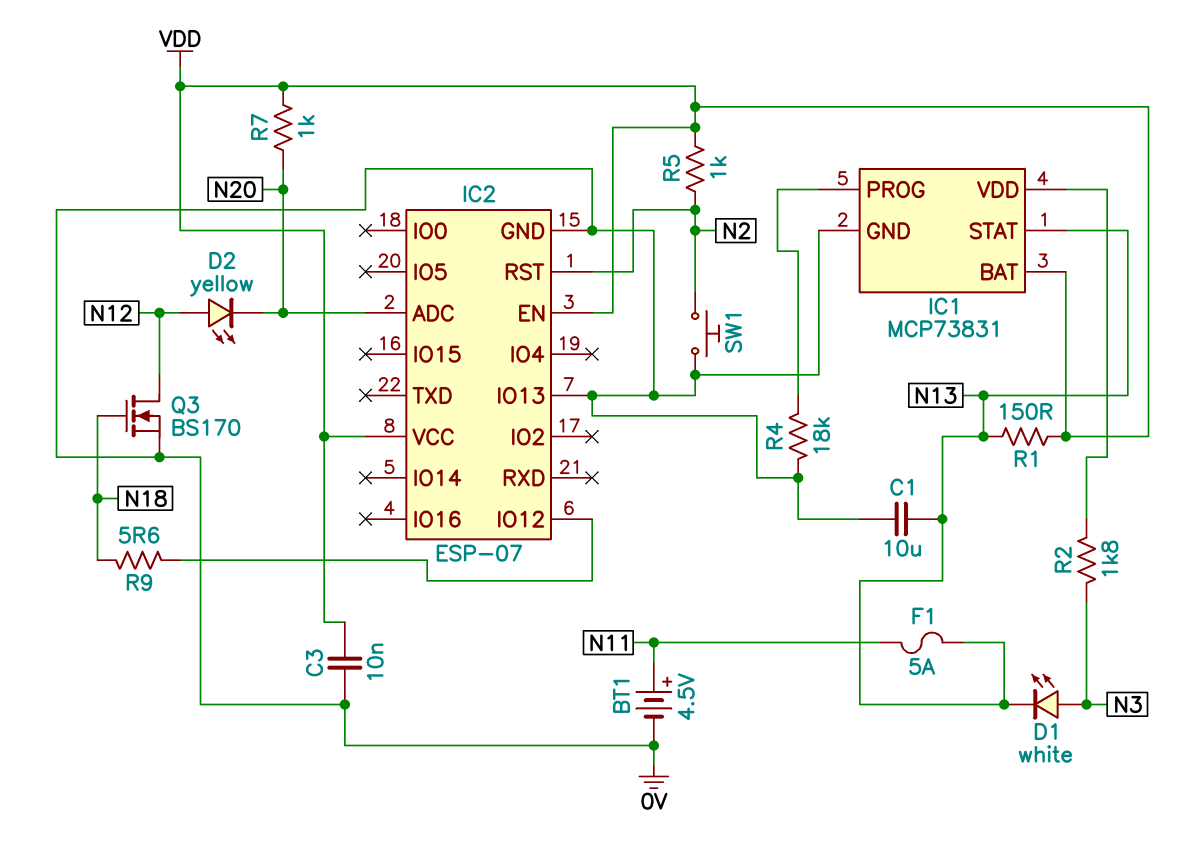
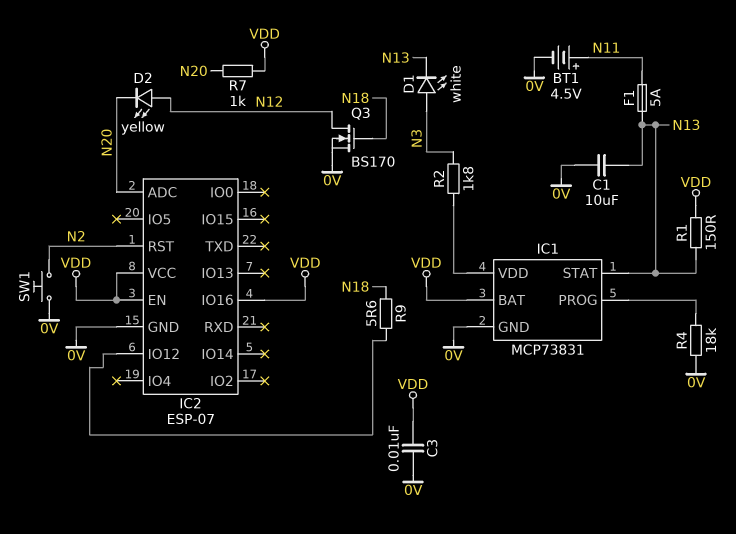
IC2 pin IO13: 0V -> none
IC2 pin IO16: none -> VDD
R5: 1k (N2, VDD) -> none

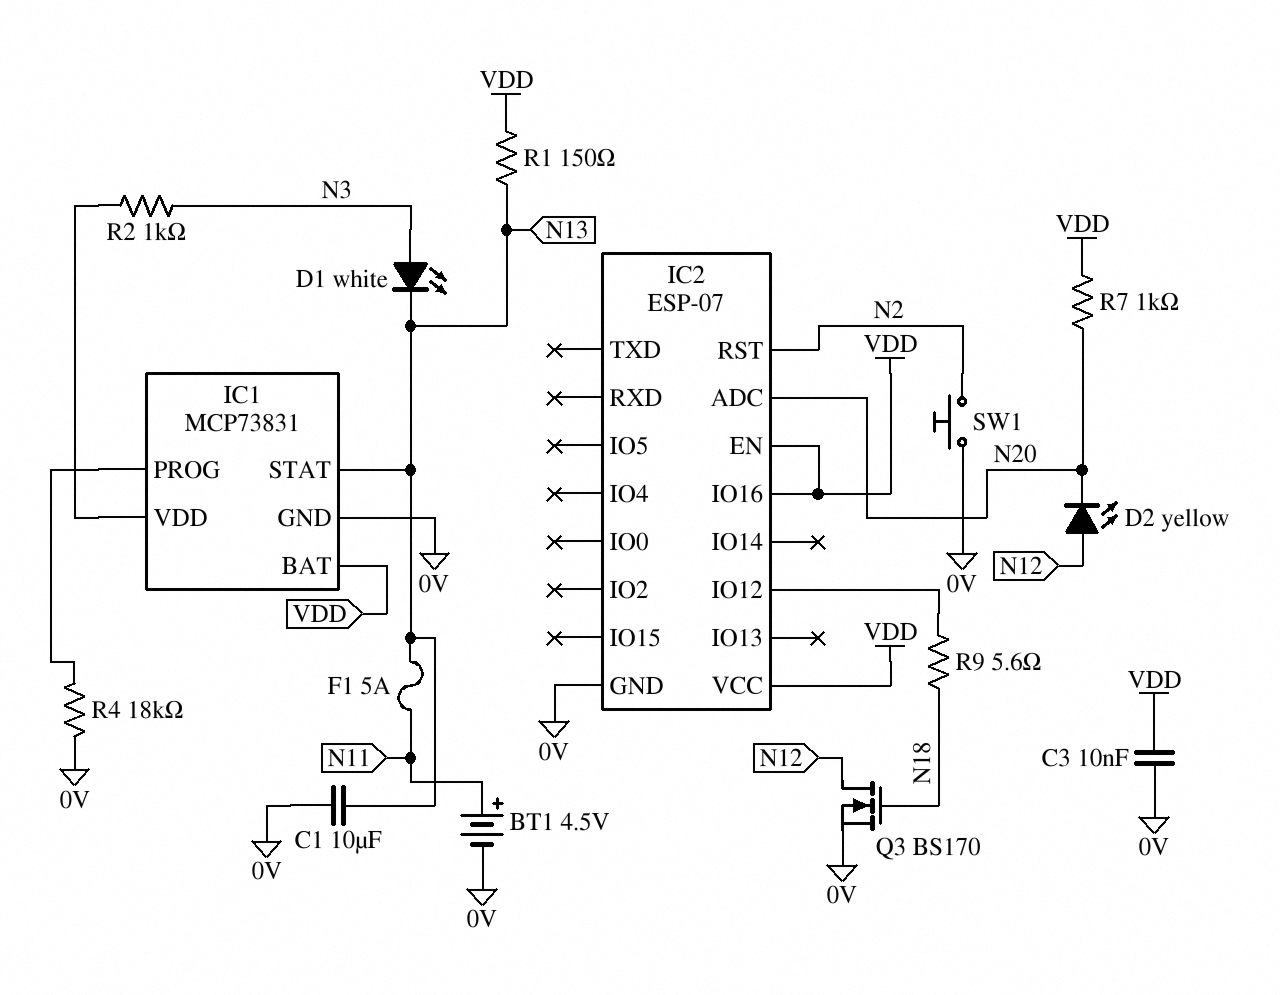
R2: 1.8k (IC1/VDD, N3) -> 1k (IC1/VDD, N3)

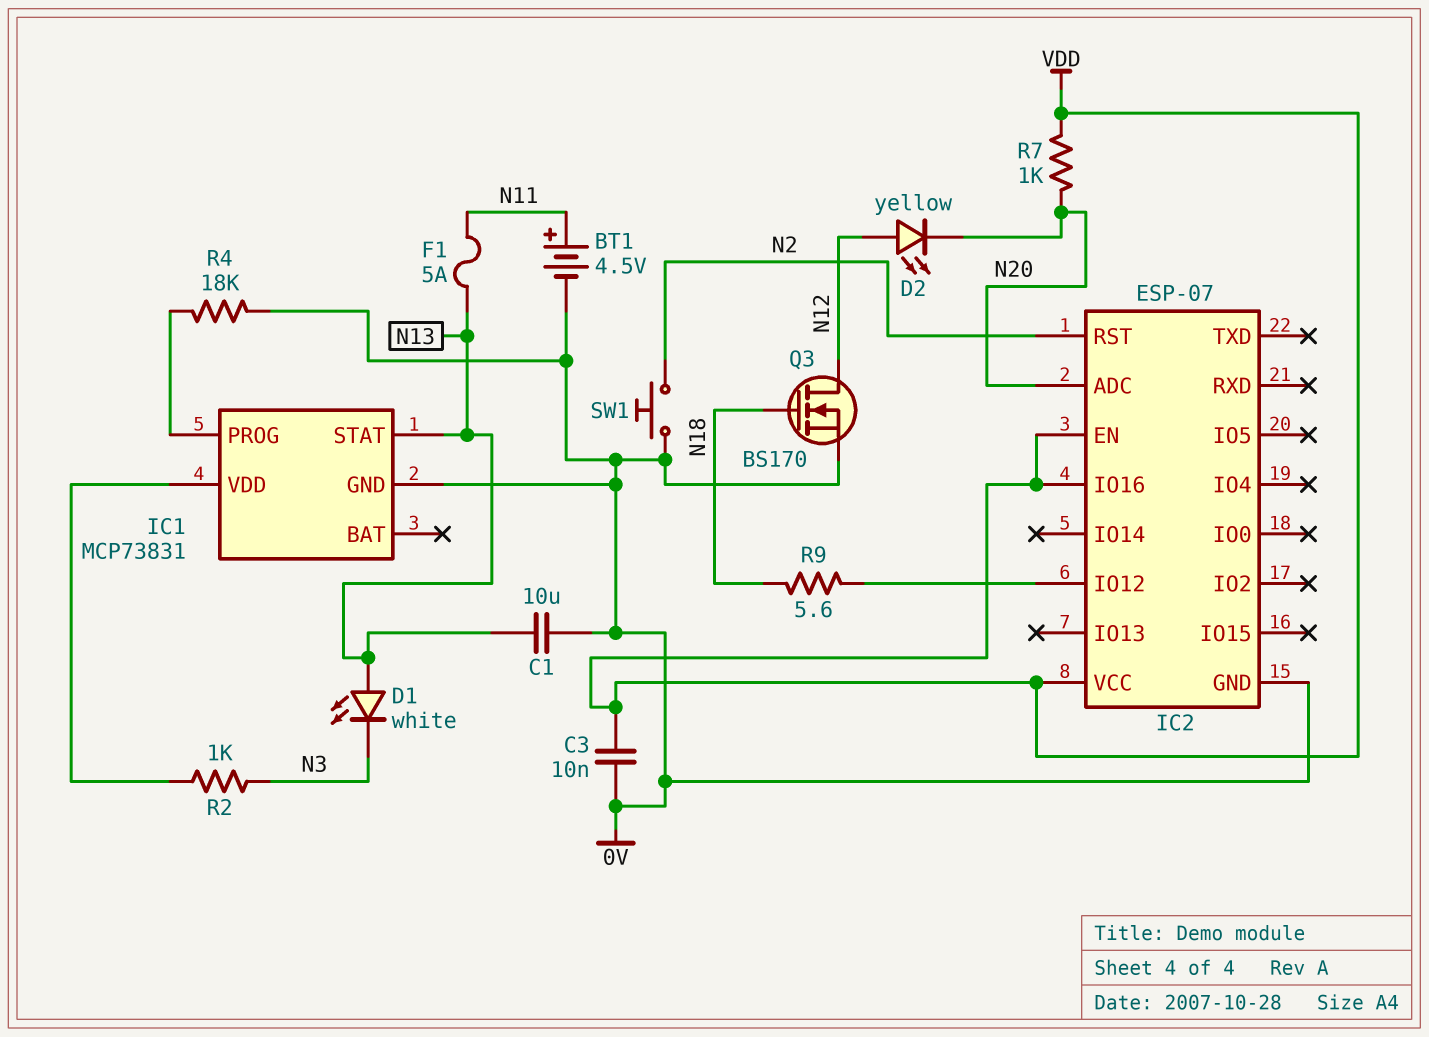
D1: LED white (A N3, K N13) -> LED white (A N13, K N3)
IC1 pin BAT: VDD -> none
R1: 150 (N13, VDD) -> none

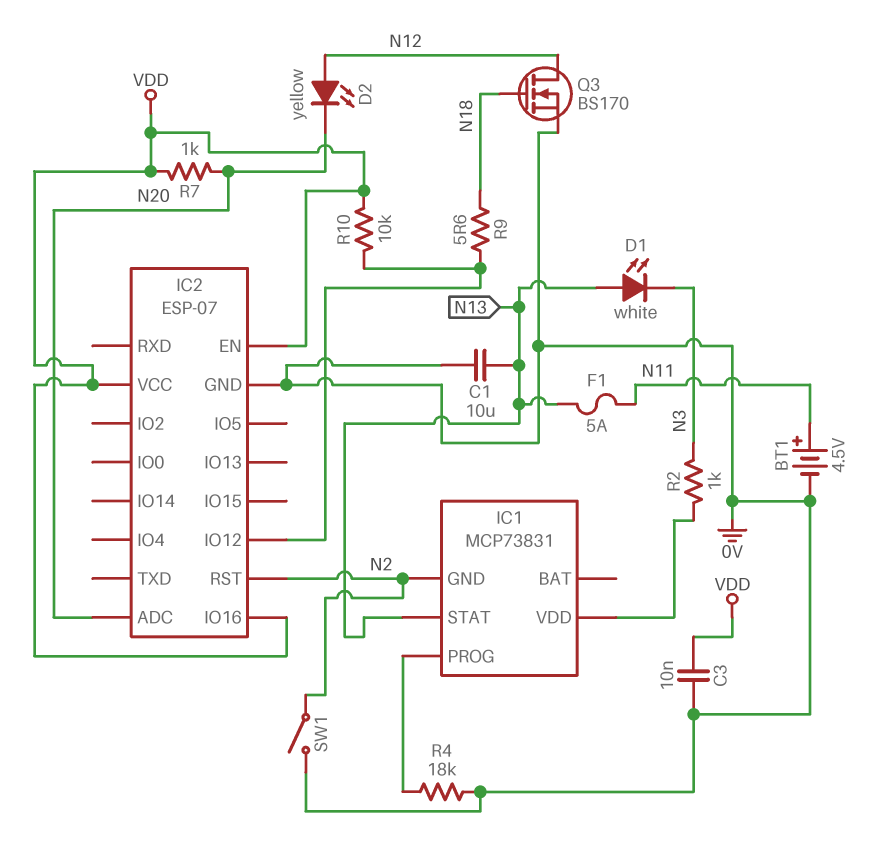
IC1 pin GND: 0V -> N2
R10: none -> 10k (IC2/IO12, VDD)
SW1: button (0V, N2) -> switch (0V, N2)

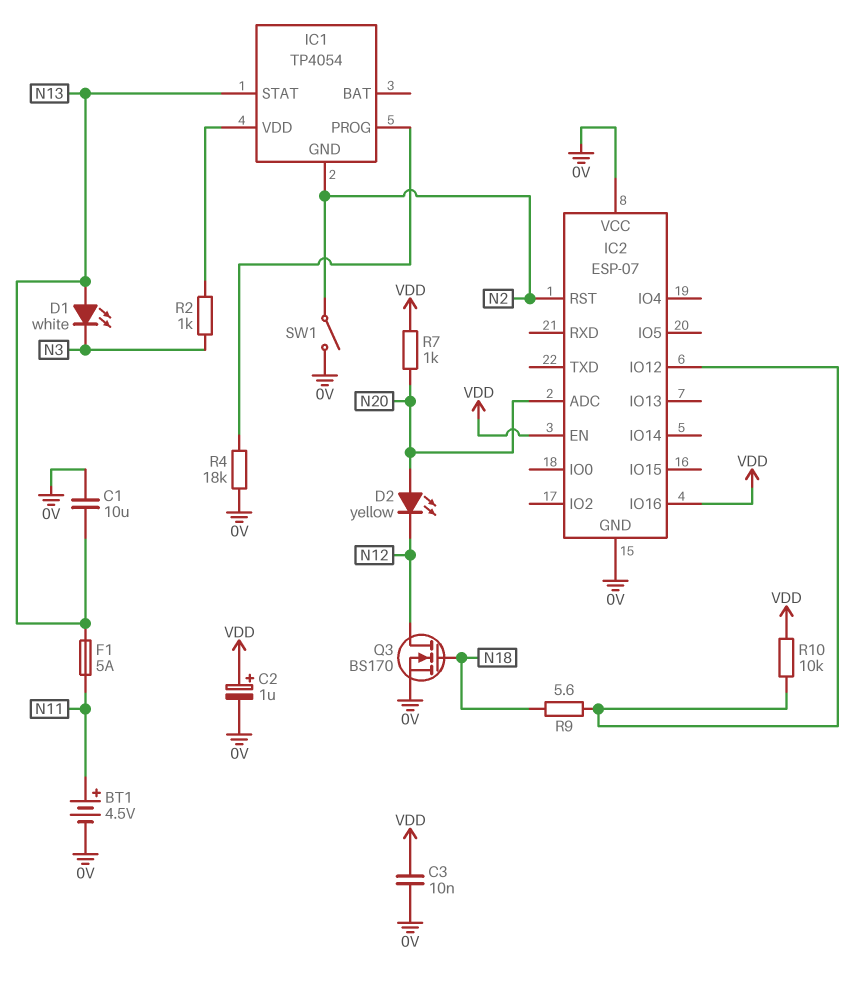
C2: none -> 1uF (plus VDD, minus 0V)
D2: LED yellow (A N12, K N20) -> LED yellow (A N20, K N12)
IC1: MCP73831 -> TP4054
IC2 pin VCC: VDD -> 0V

